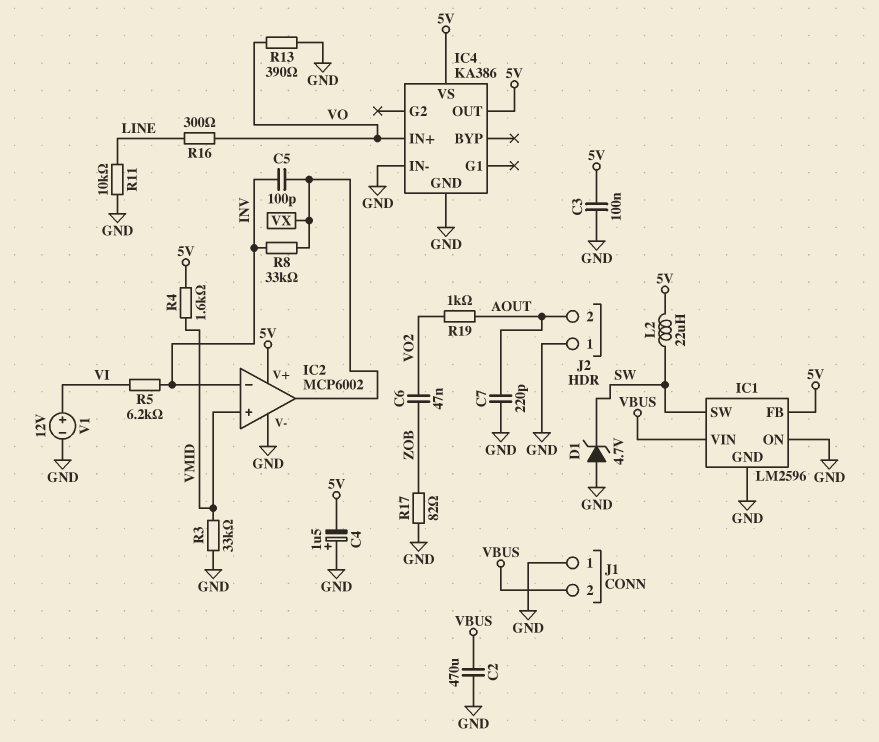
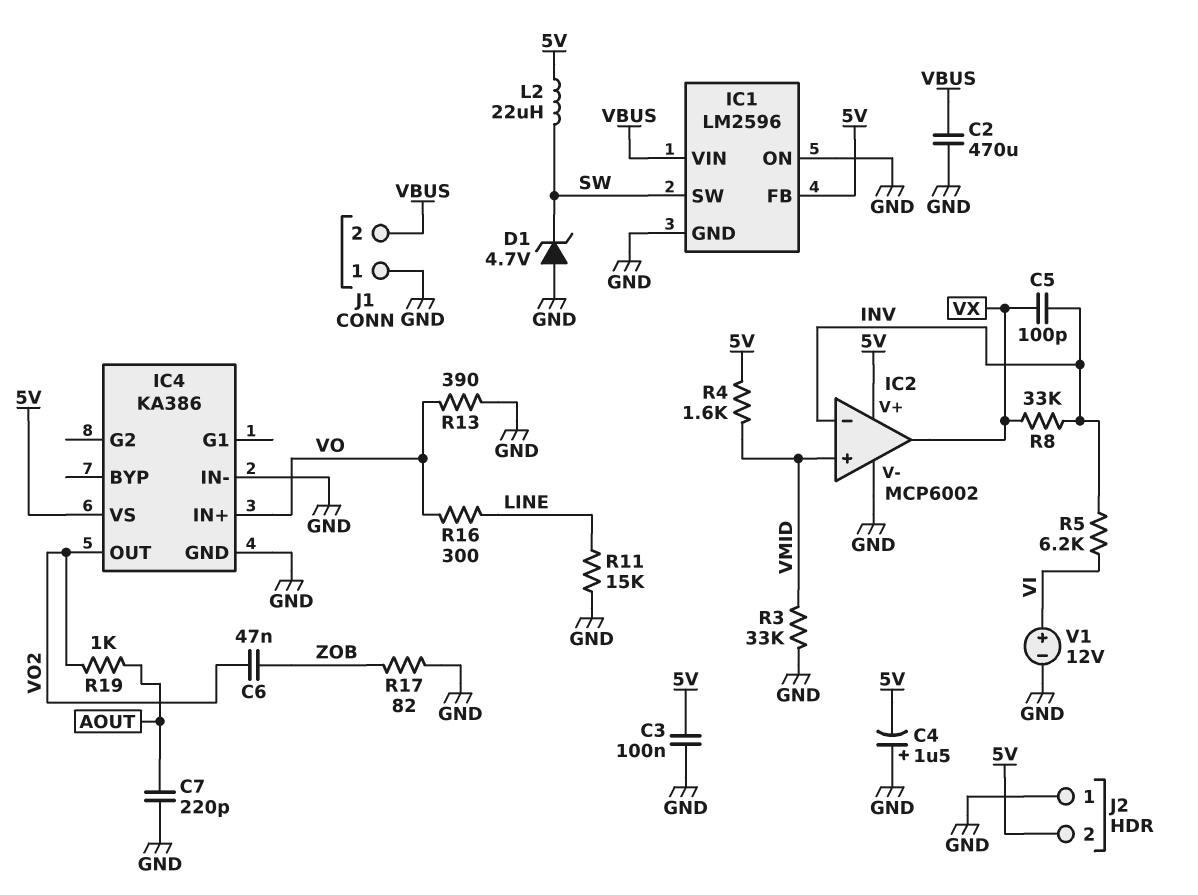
IC4 pin OUT: 5V -> VO2
J2 pin 2: AOUT -> 5V
R11: 10k (GND, LINE) -> 15k (GND, LINE)

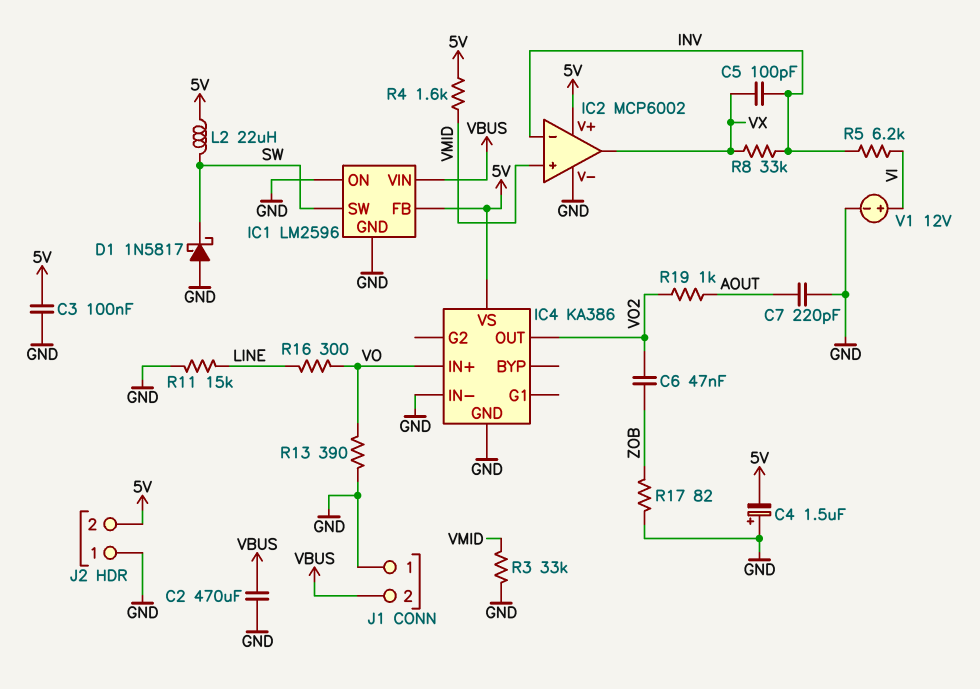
D1: zener 4.7V (A GND, K SW) -> schottky 1N5817 (A GND, K SW)

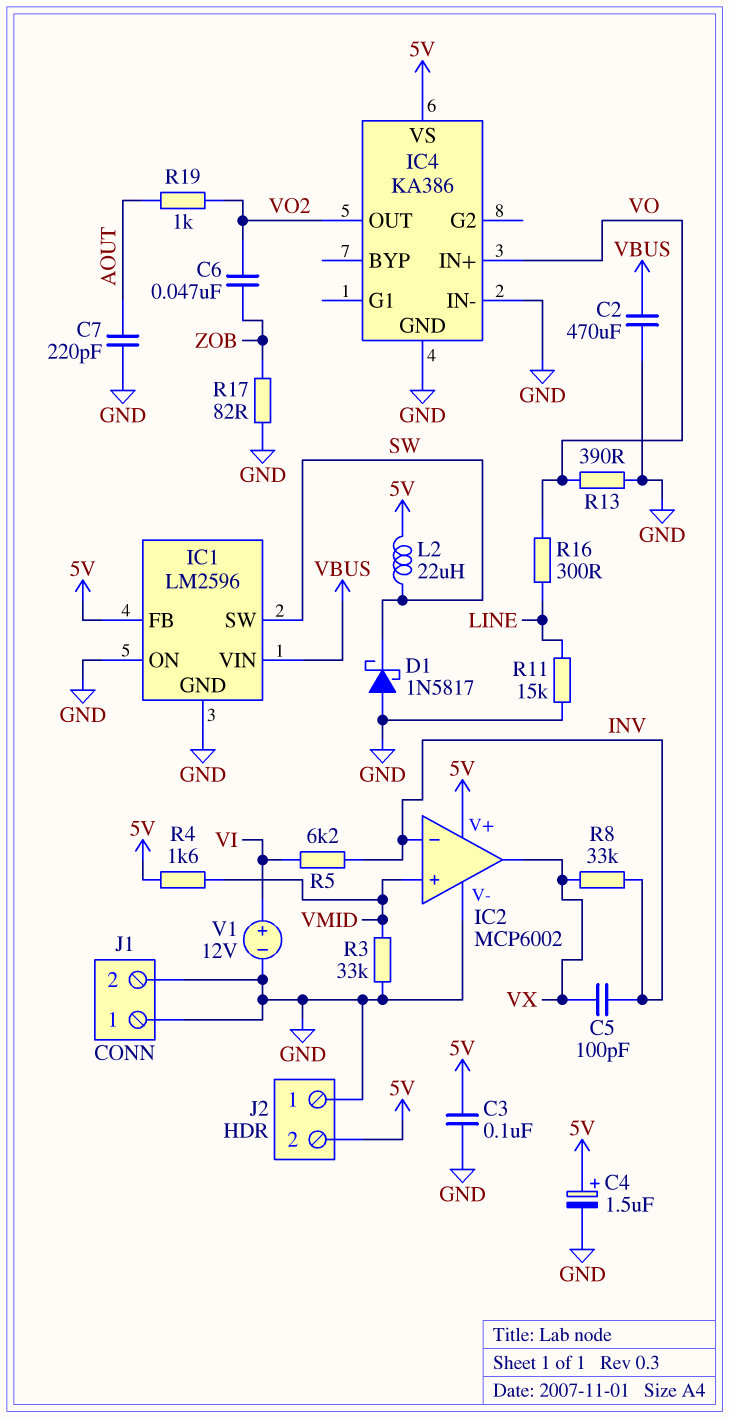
C4: 1.5uF (plus GND, minus 5V) -> 1.5uF (plus 5V, minus GND)
J1 pin 2: VBUS -> GND

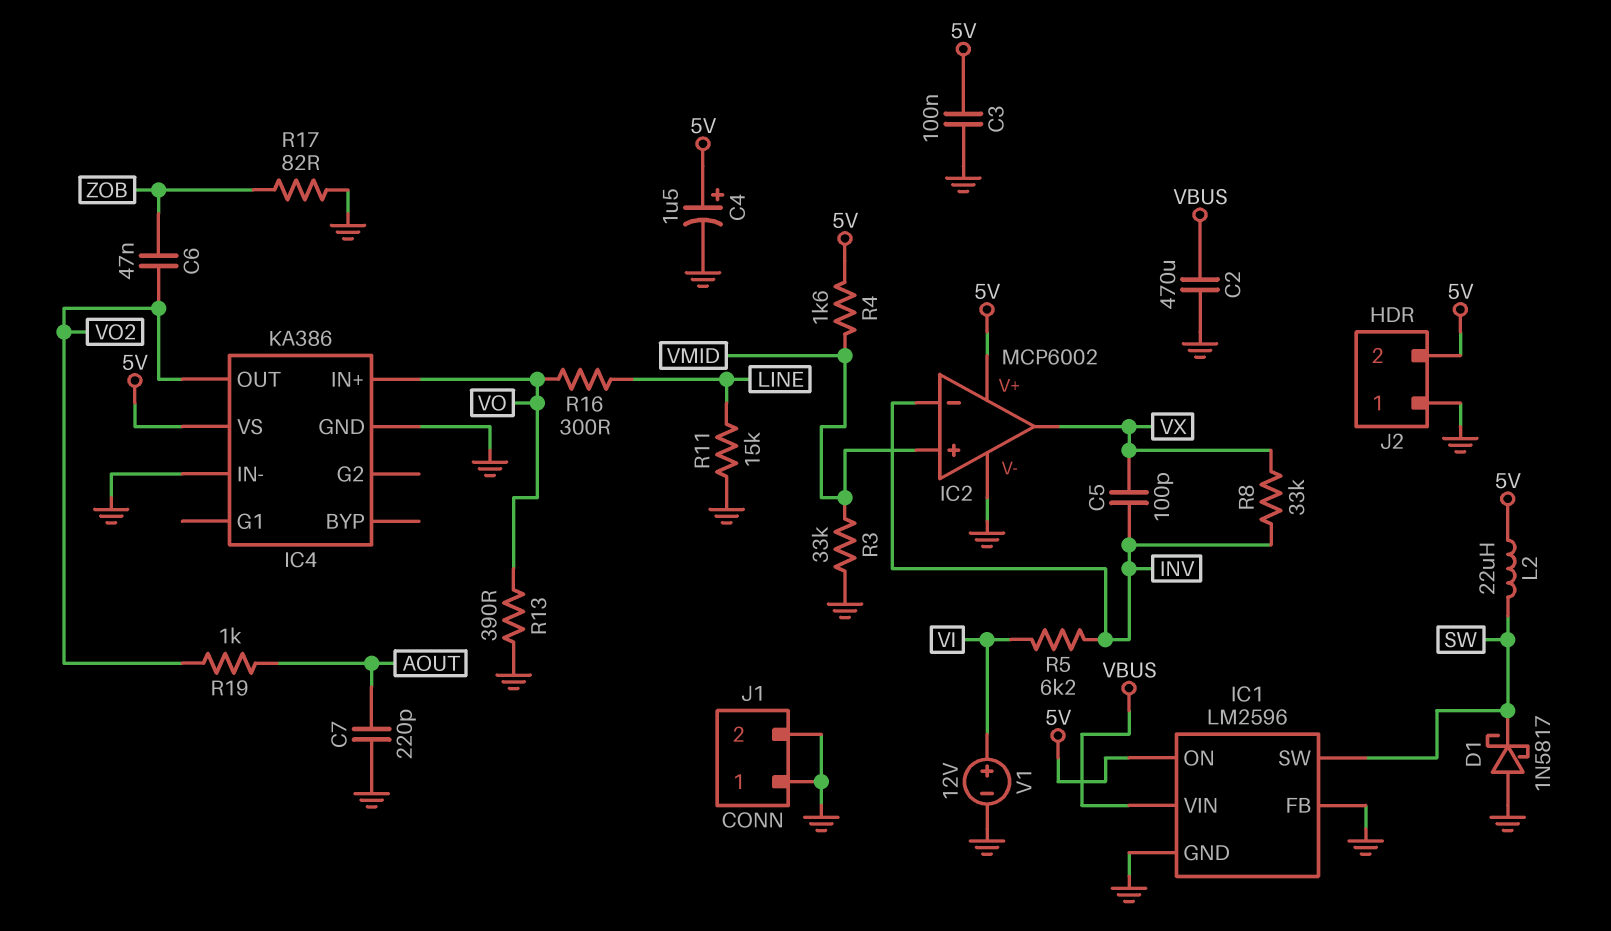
IC1 pin FB: 5V -> GND
IC1 pin ON: GND -> 5V

